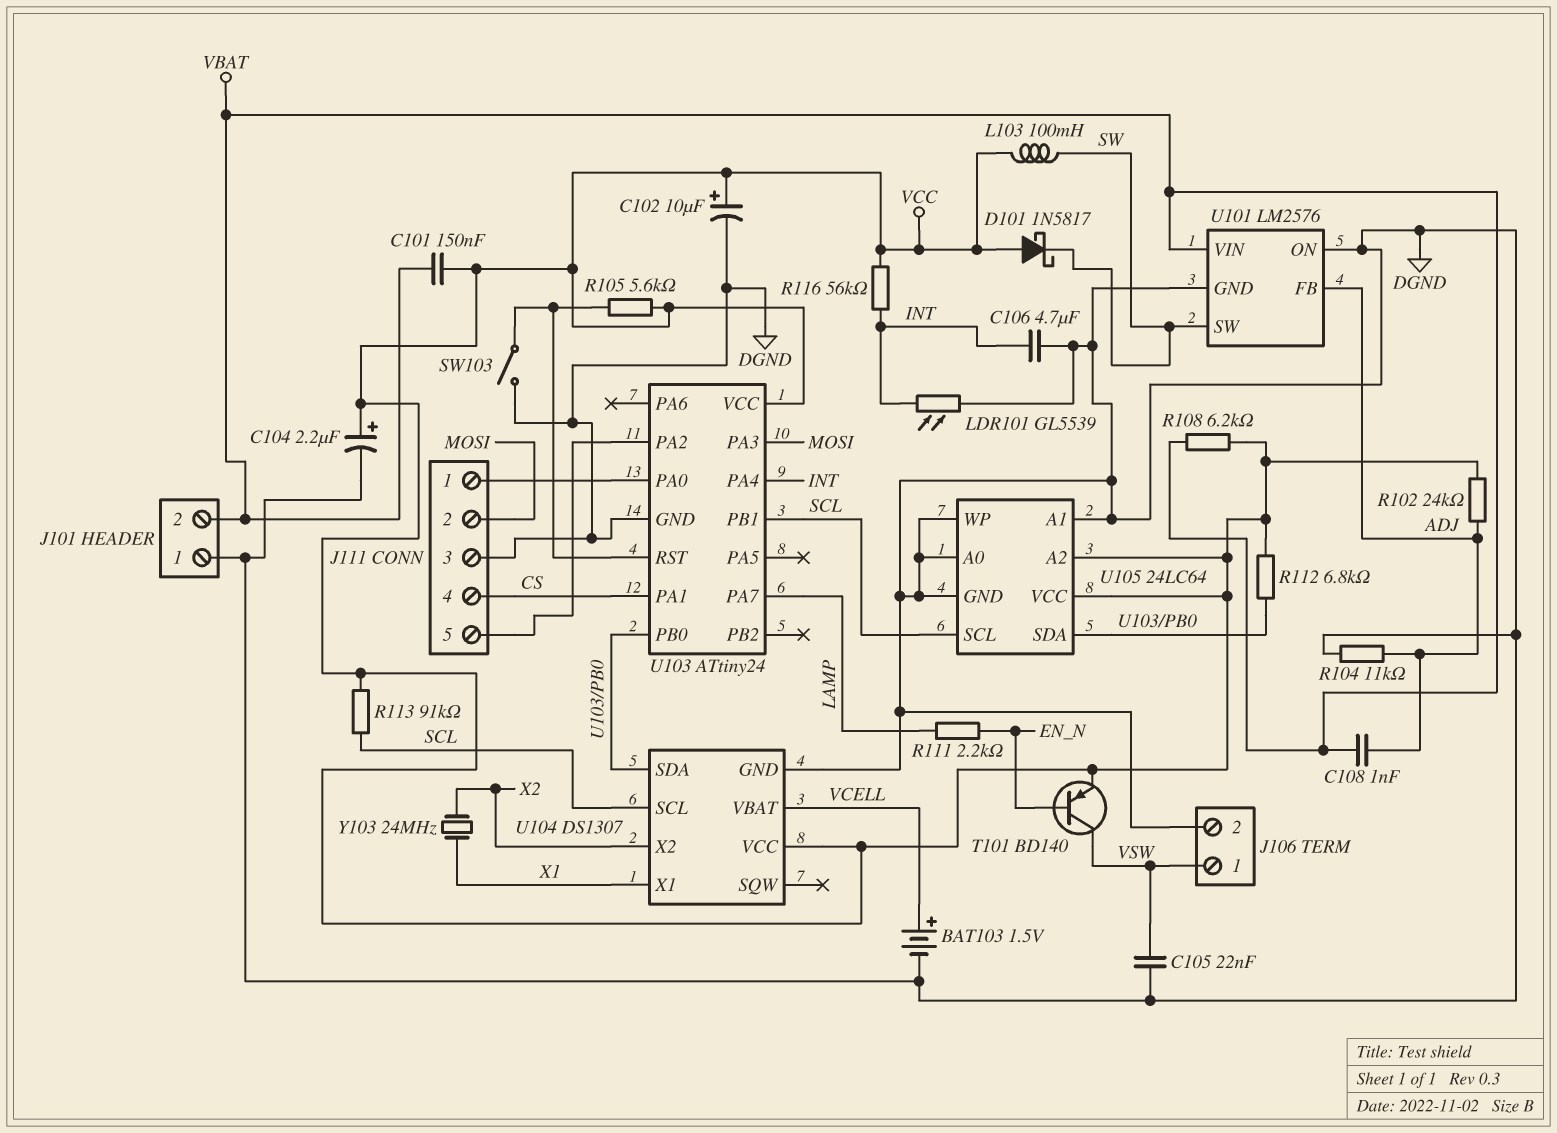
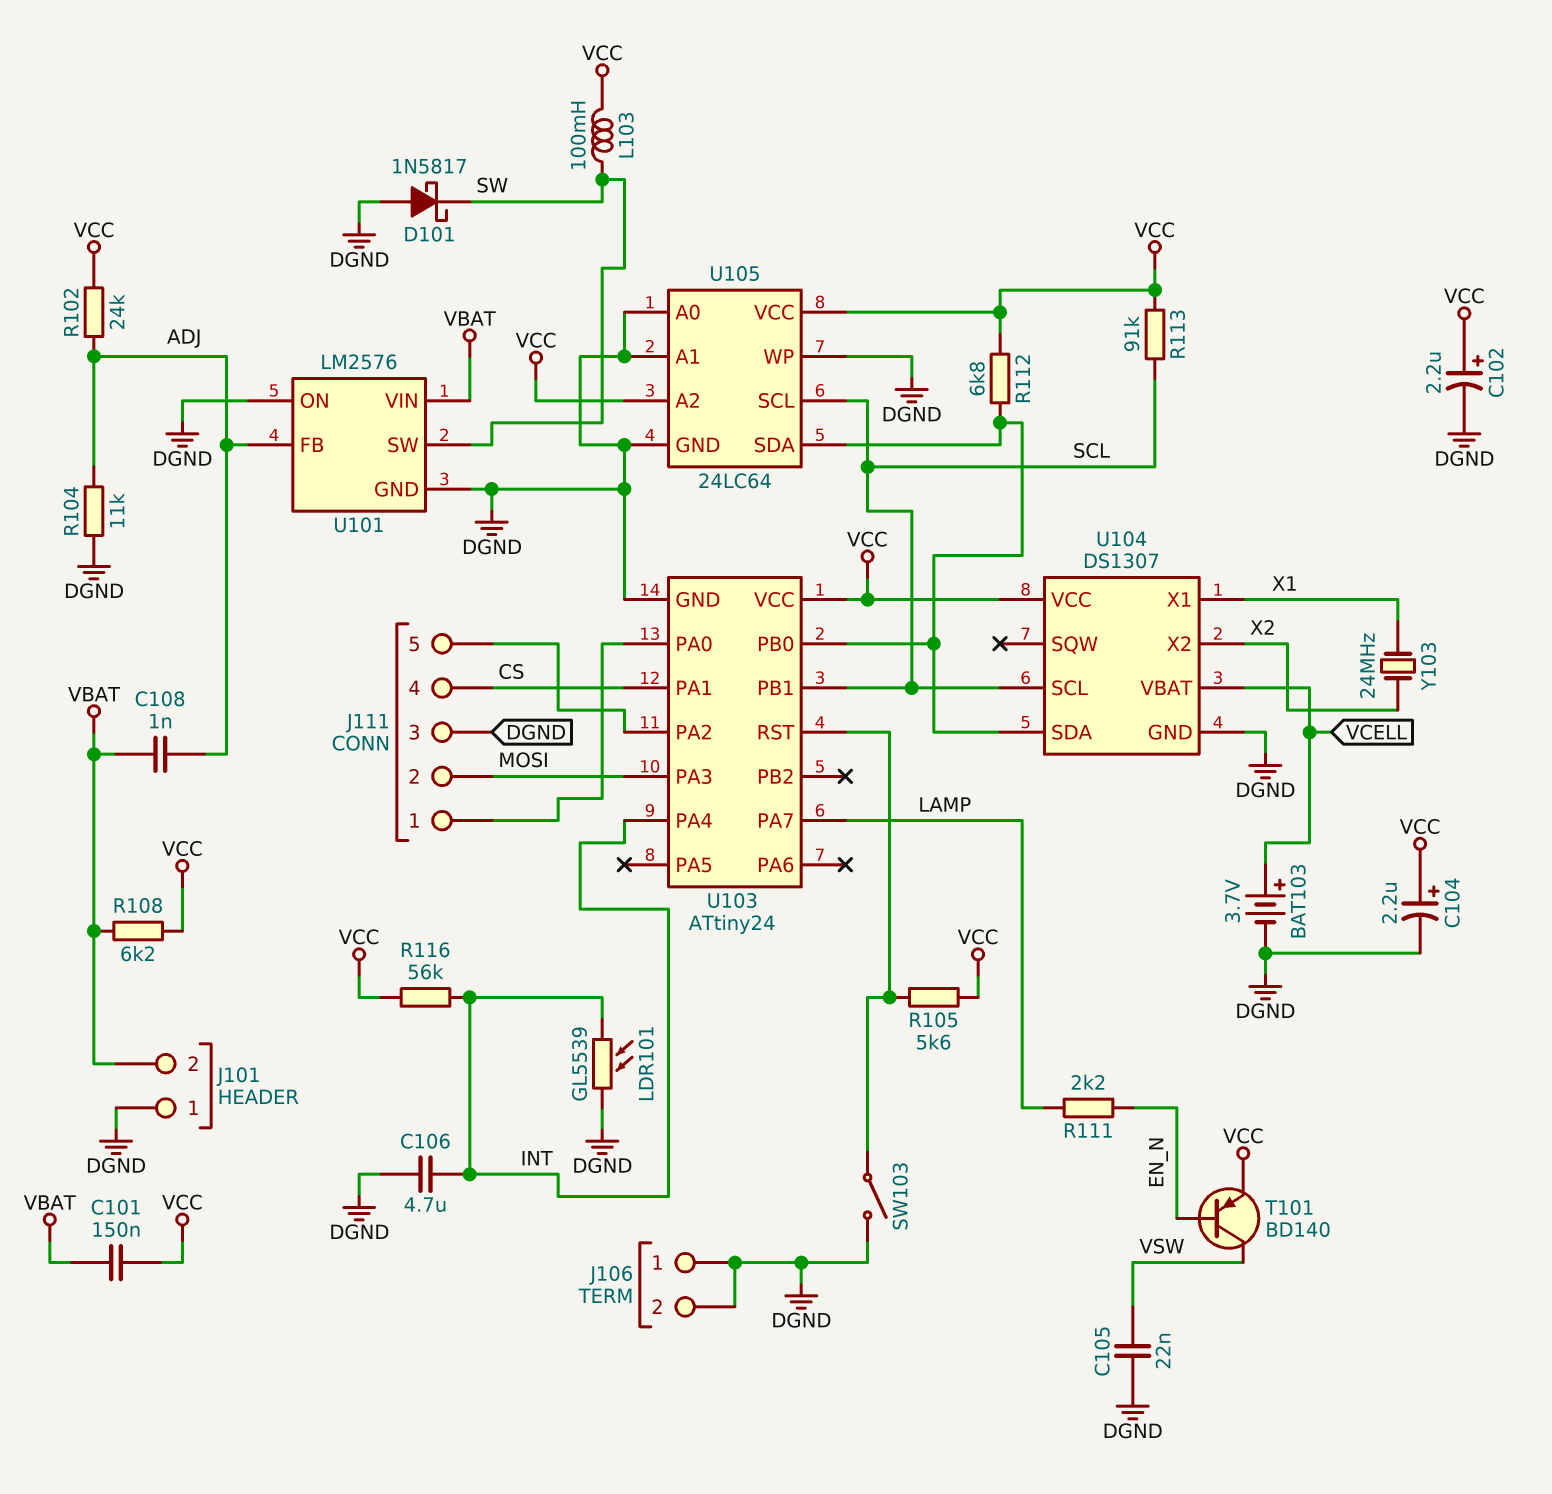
BAT103: 1.5V (plus VCELL, minus DGND) -> 3.7V (plus VCELL, minus DGND)
C102: 10uF (plus VCC, minus DGND) -> 2.2uF (plus VCC, minus DGND)
D101: schottky 1N5817 (A VCC, K SW) -> schottky 1N5817 (A DGND, K SW)
J106 pin 1: VSW -> DGND

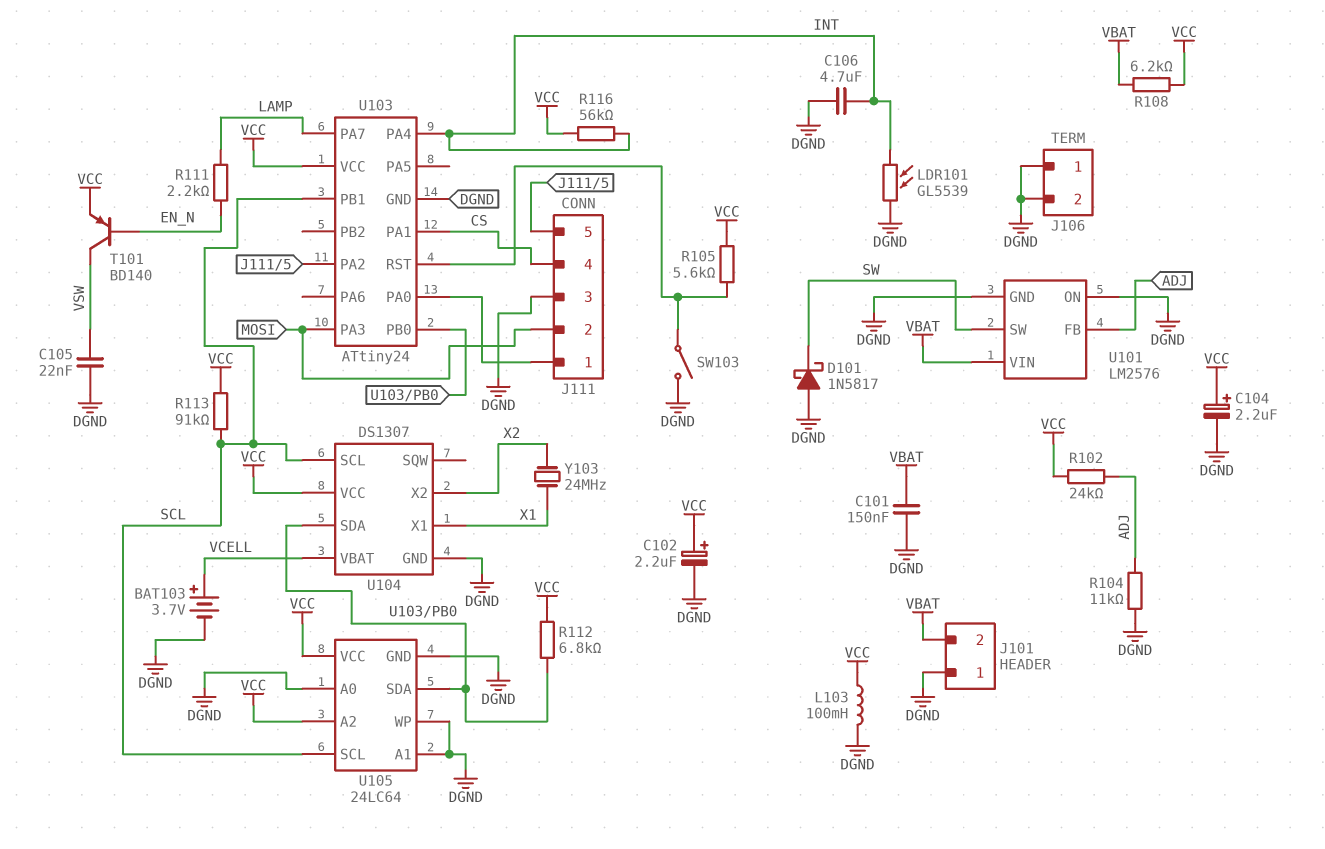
C101: 150nF (VBAT, VCC) -> 150nF (DGND, VBAT)
C108: 1nF (ADJ, VBAT) -> none
L103: 100mH (SW, VCC) -> 100mH (DGND, VCC)

